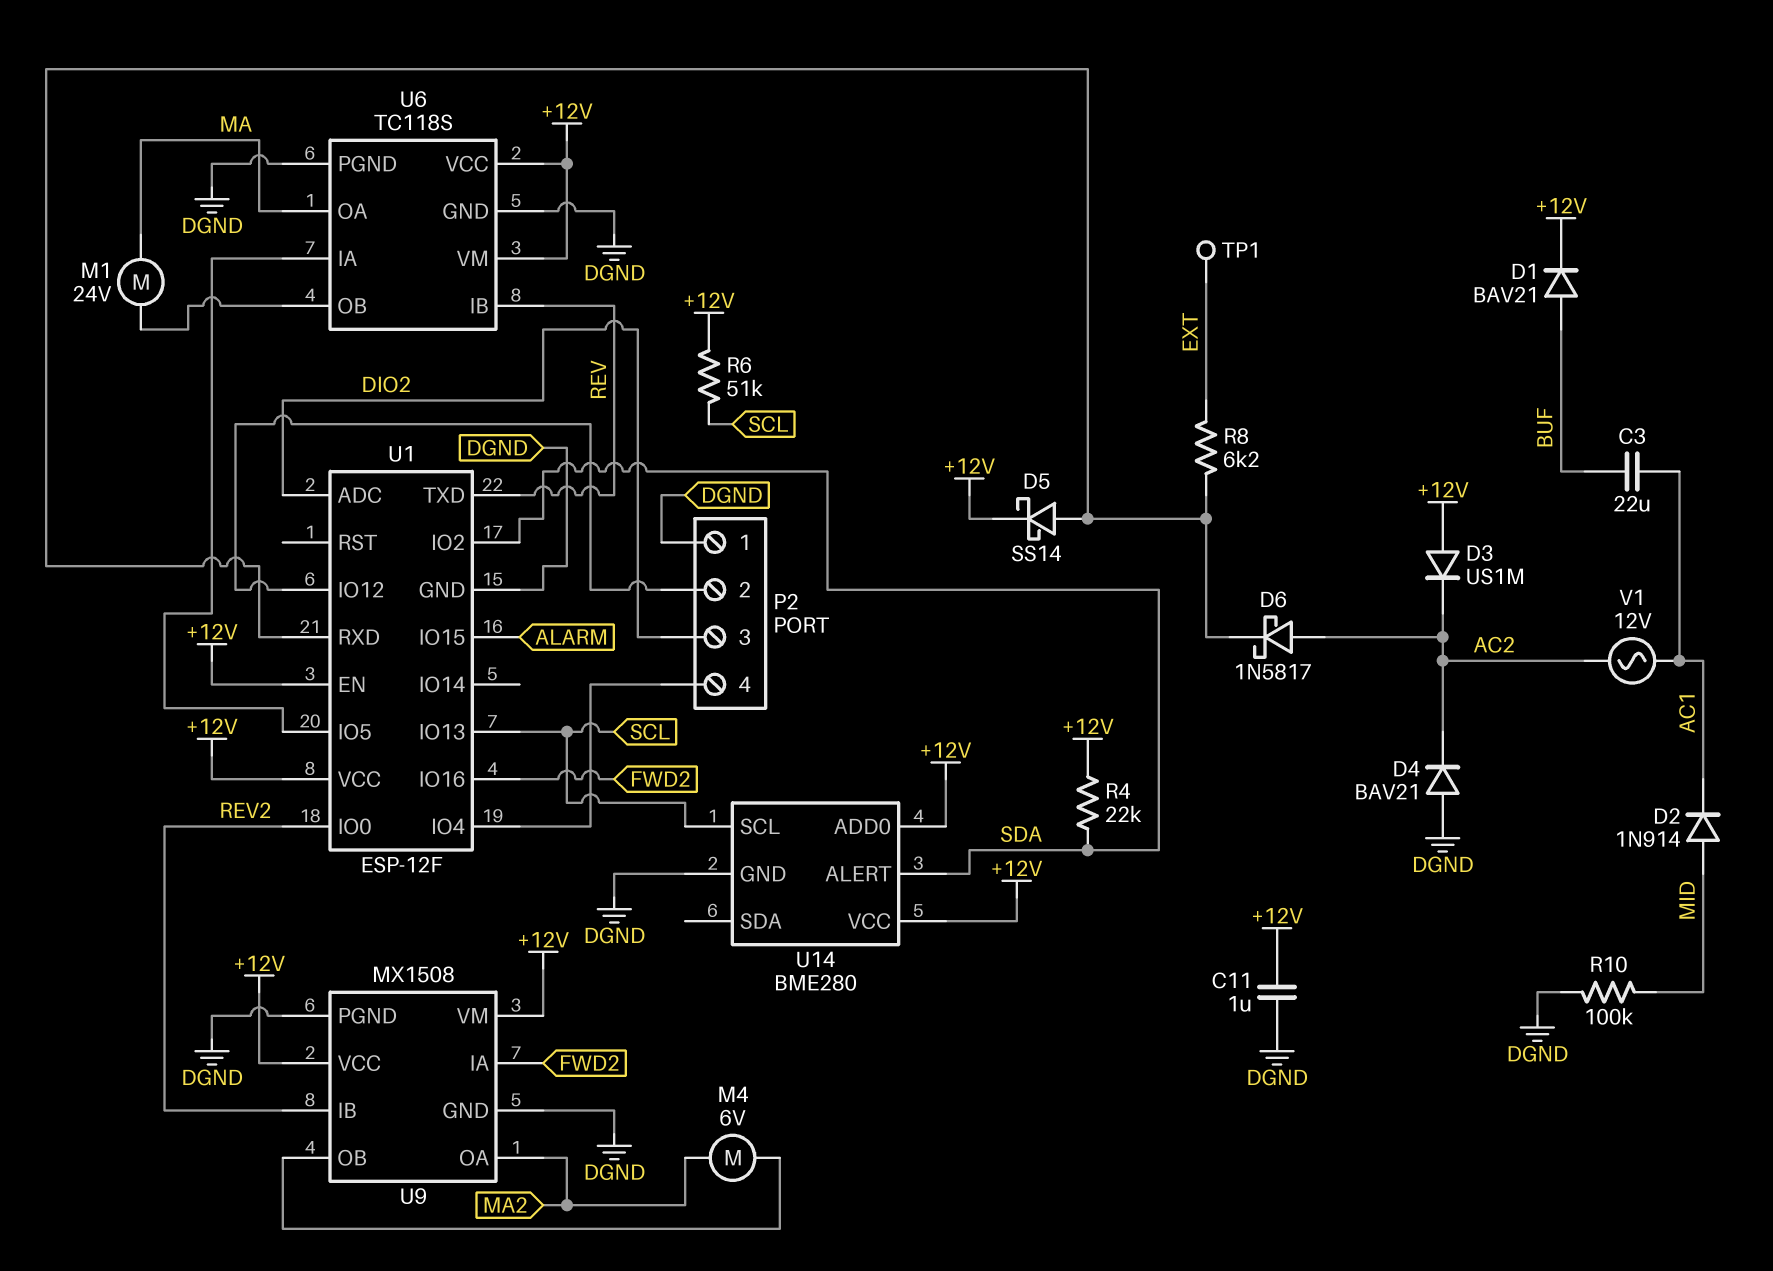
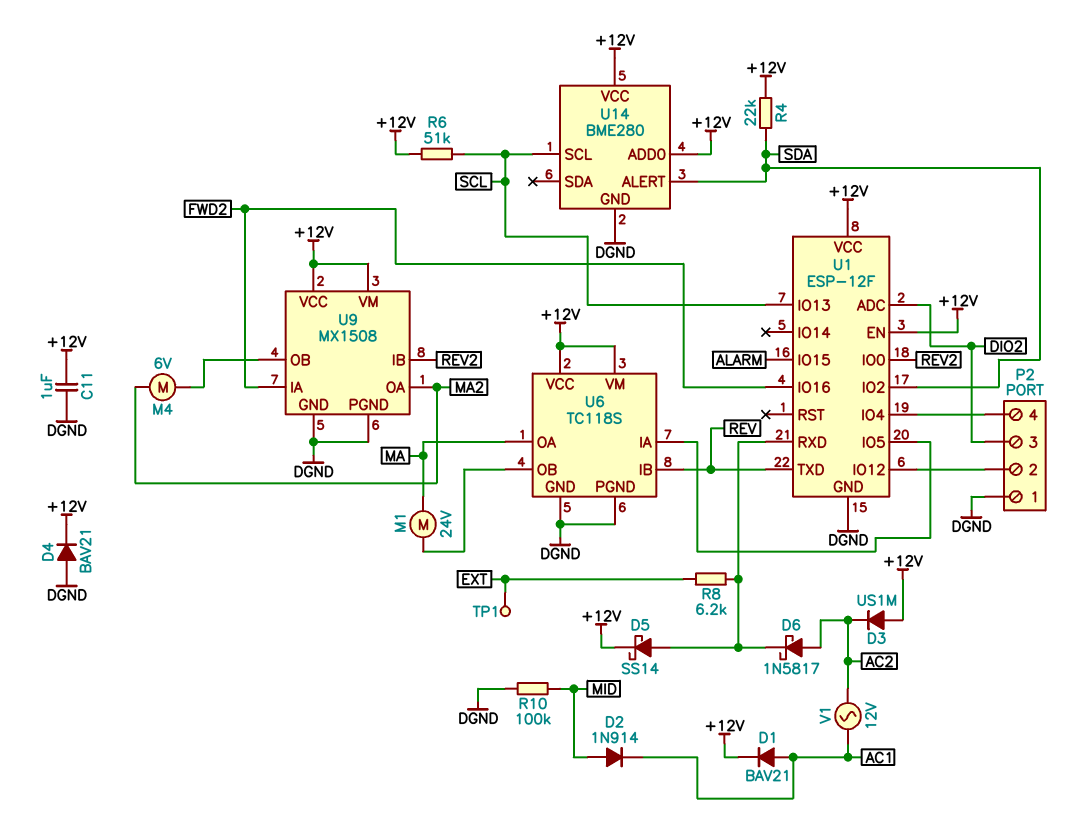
C3: 22uF (AC1, BUF) -> none
D1: diode BAV21 (A BUF, K +12V) -> diode BAV21 (A AC1, K +12V)
D4: diode BAV21 (A DGND, K AC2) -> diode BAV21 (A DGND, K +12V)

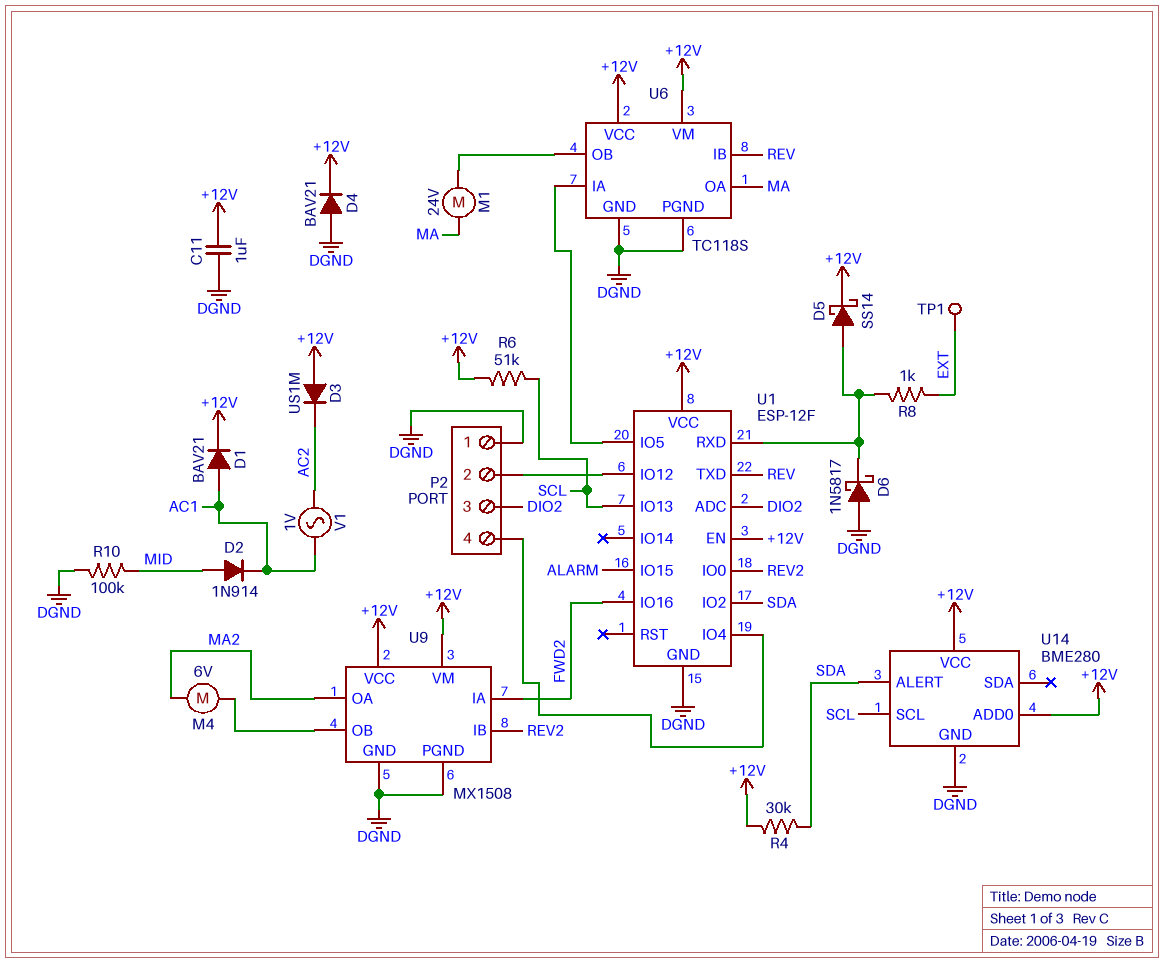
D6: schottky 1N5817 (A AC2, K U1/RXD) -> schottky 1N5817 (A DGND, K U1/RXD)
R4: 22k (+12V, SDA) -> 30k (+12V, SDA)
R8: 6.2k (EXT, U1/RXD) -> 1k (EXT, U1/RXD)
V1: AC 12V (AC1, AC2) -> AC 1V (AC1, AC2)

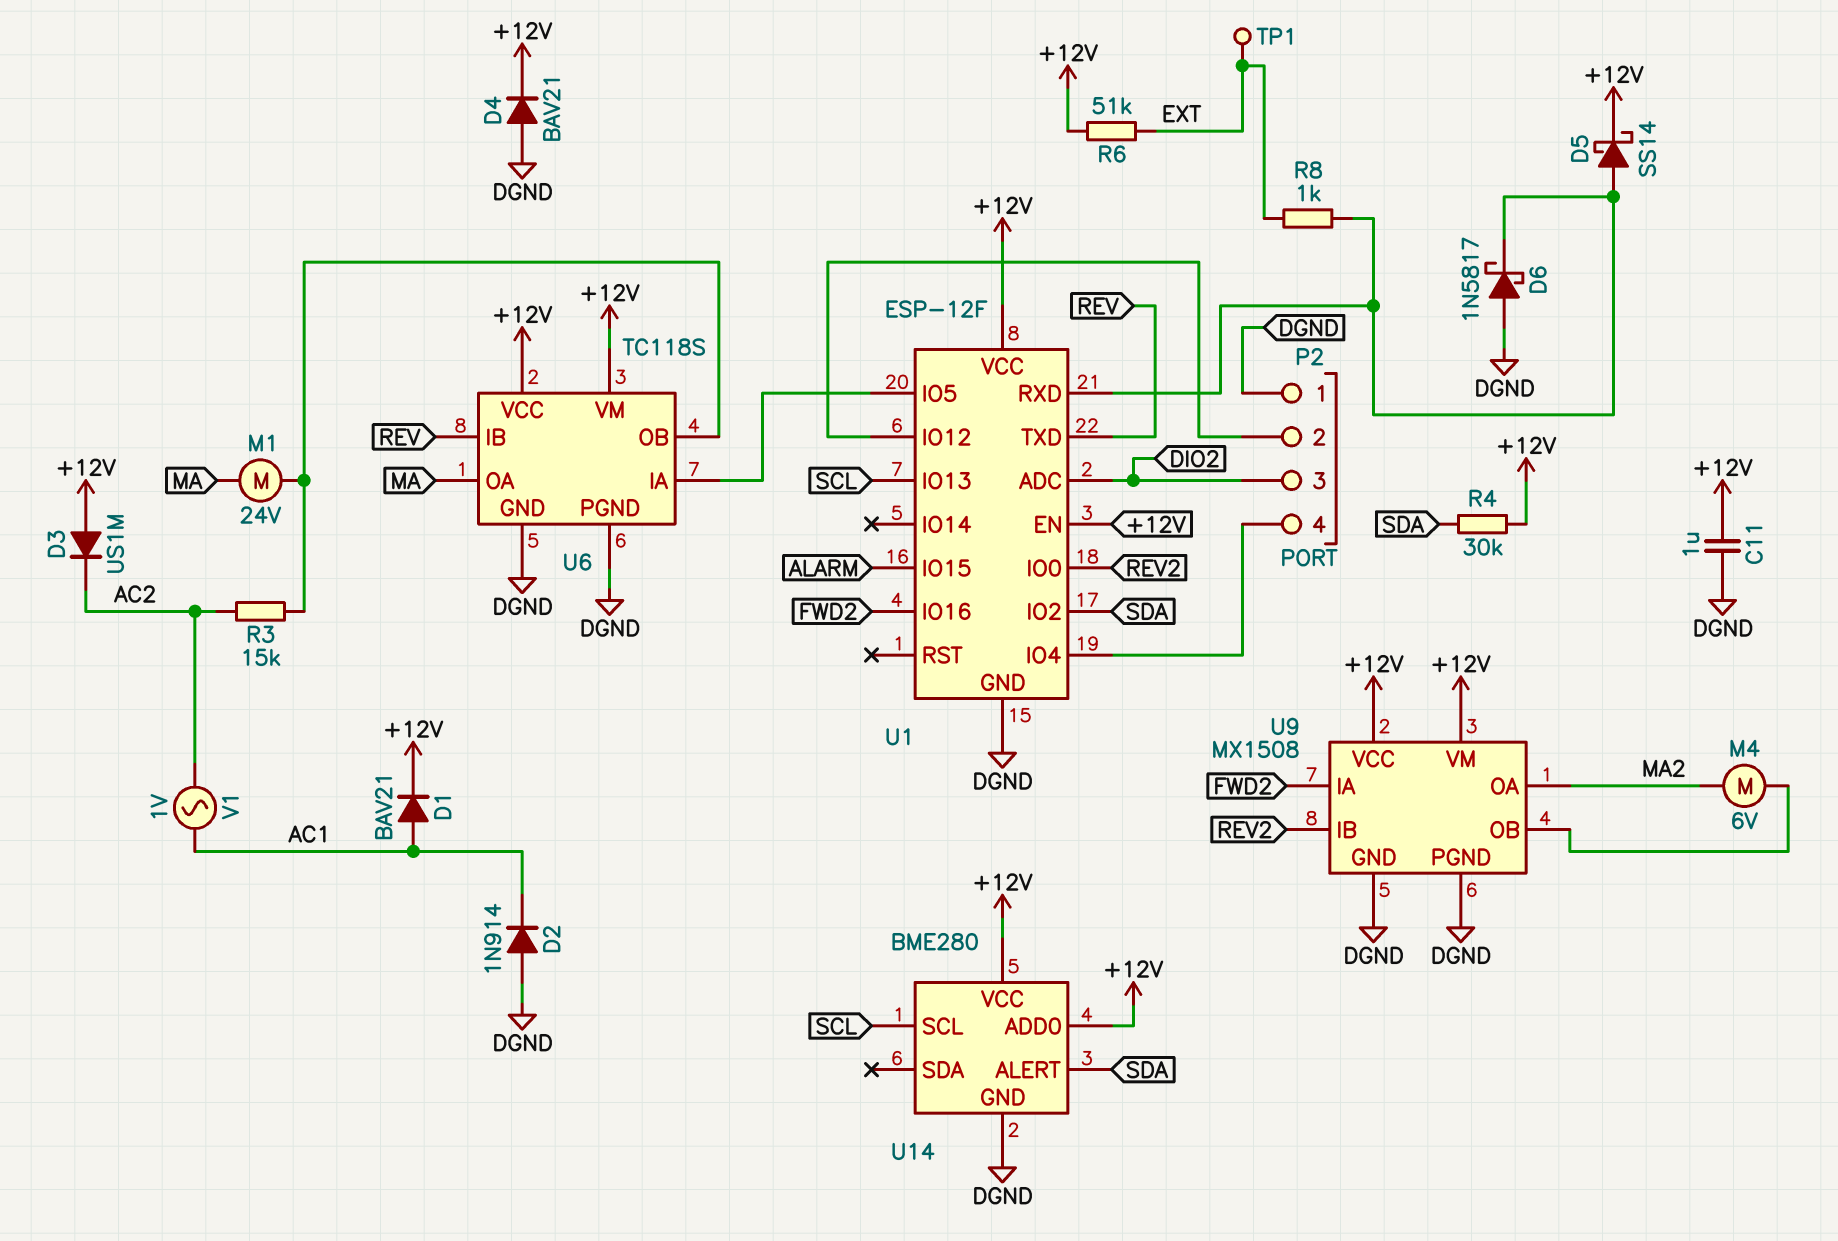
D2: diode 1N914 (A MID, K AC1) -> diode 1N914 (A DGND, K AC1)
R3: none -> 15k (AC2, U6/OB)
R6: 51k (+12V, SCL) -> 51k (+12V, EXT)
R10: 100k (DGND, MID) -> none

